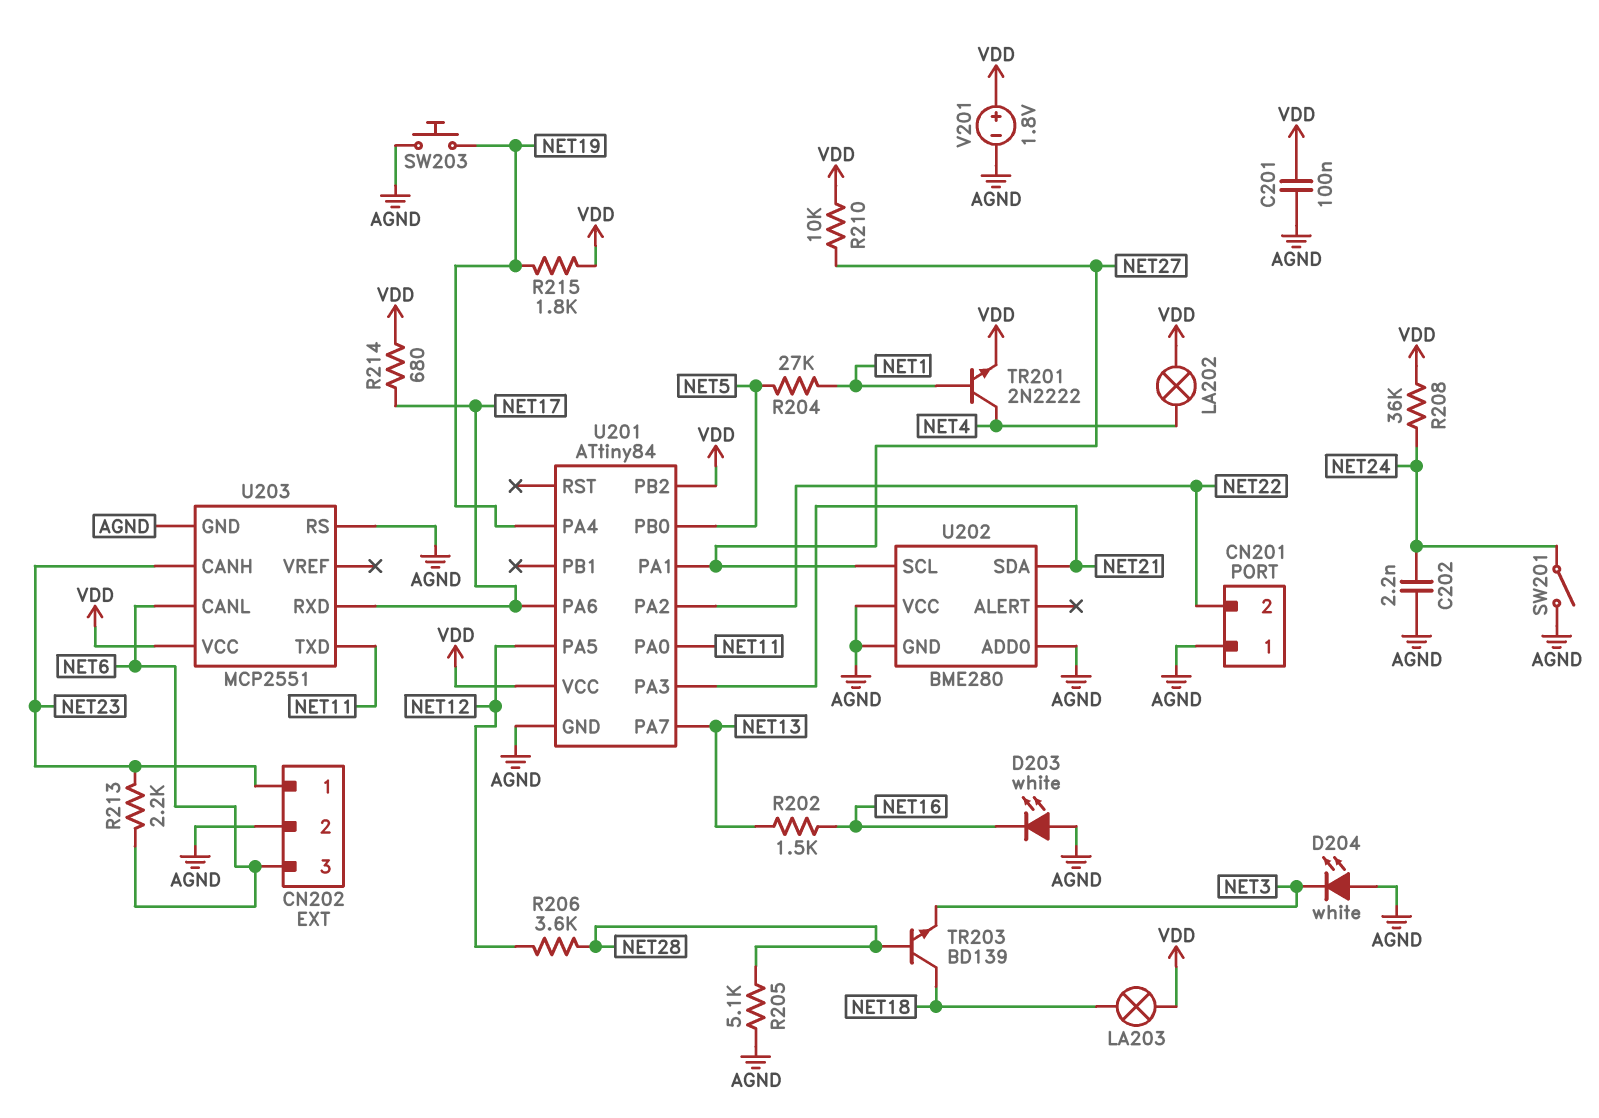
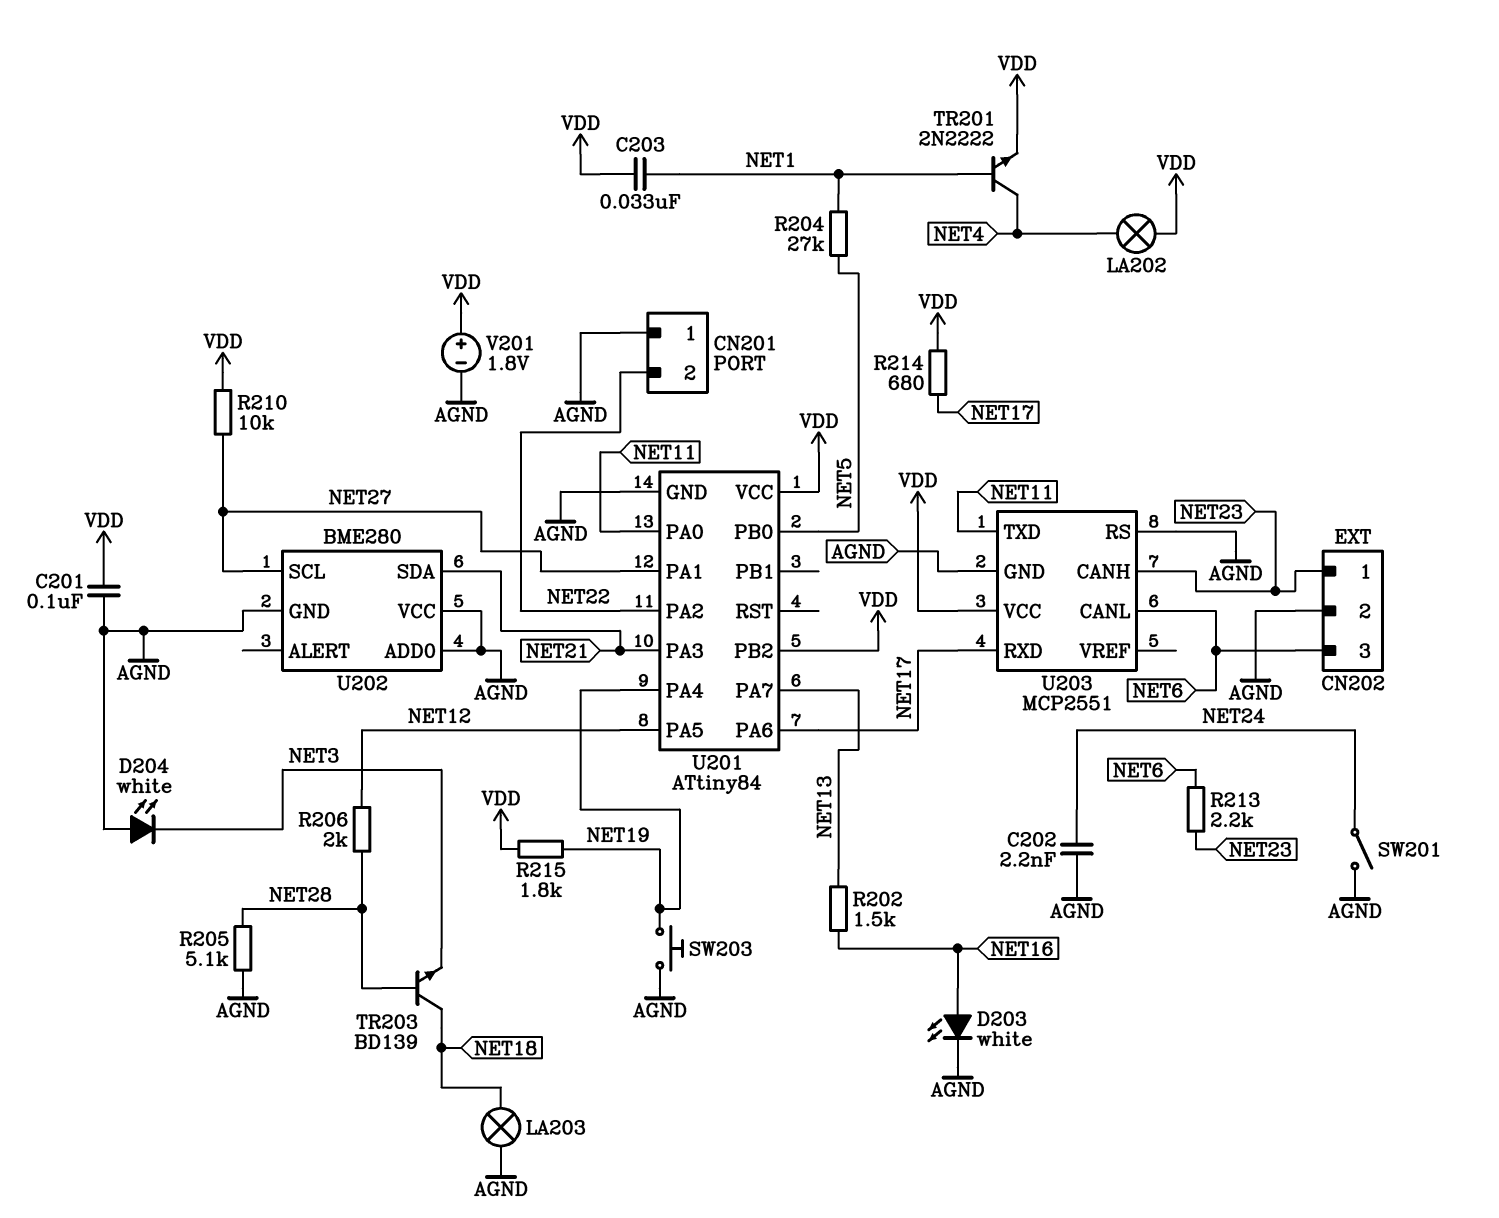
C203: none -> 33nF (NET1, VDD)
D203: LED white (A AGND, K NET16) -> LED white (A NET16, K AGND)
LA203: lamp (NET18, VDD) -> lamp (AGND, NET18)
R206: 3.6k (NET12, NET28) -> 2k (NET12, NET28)
R208: 36k (NET24, VDD) -> none

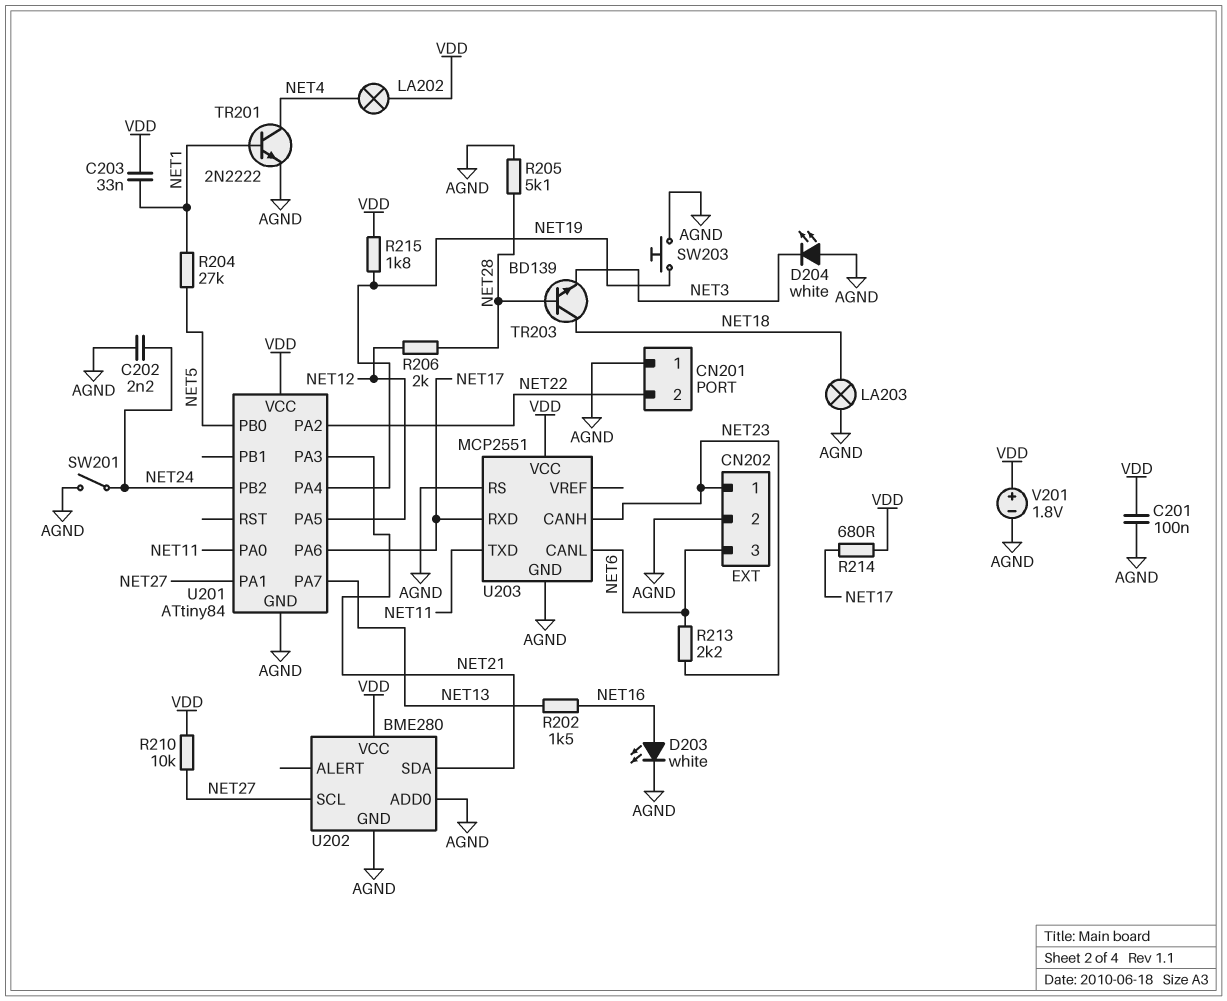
TR201: NPN 2N2222 (B NET1, C NET4, E VDD) -> NPN 2N2222 (B NET1, C NET4, E AGND)
U201 pin PB2: VDD -> NET24
U202 pin VCC: AGND -> VDD

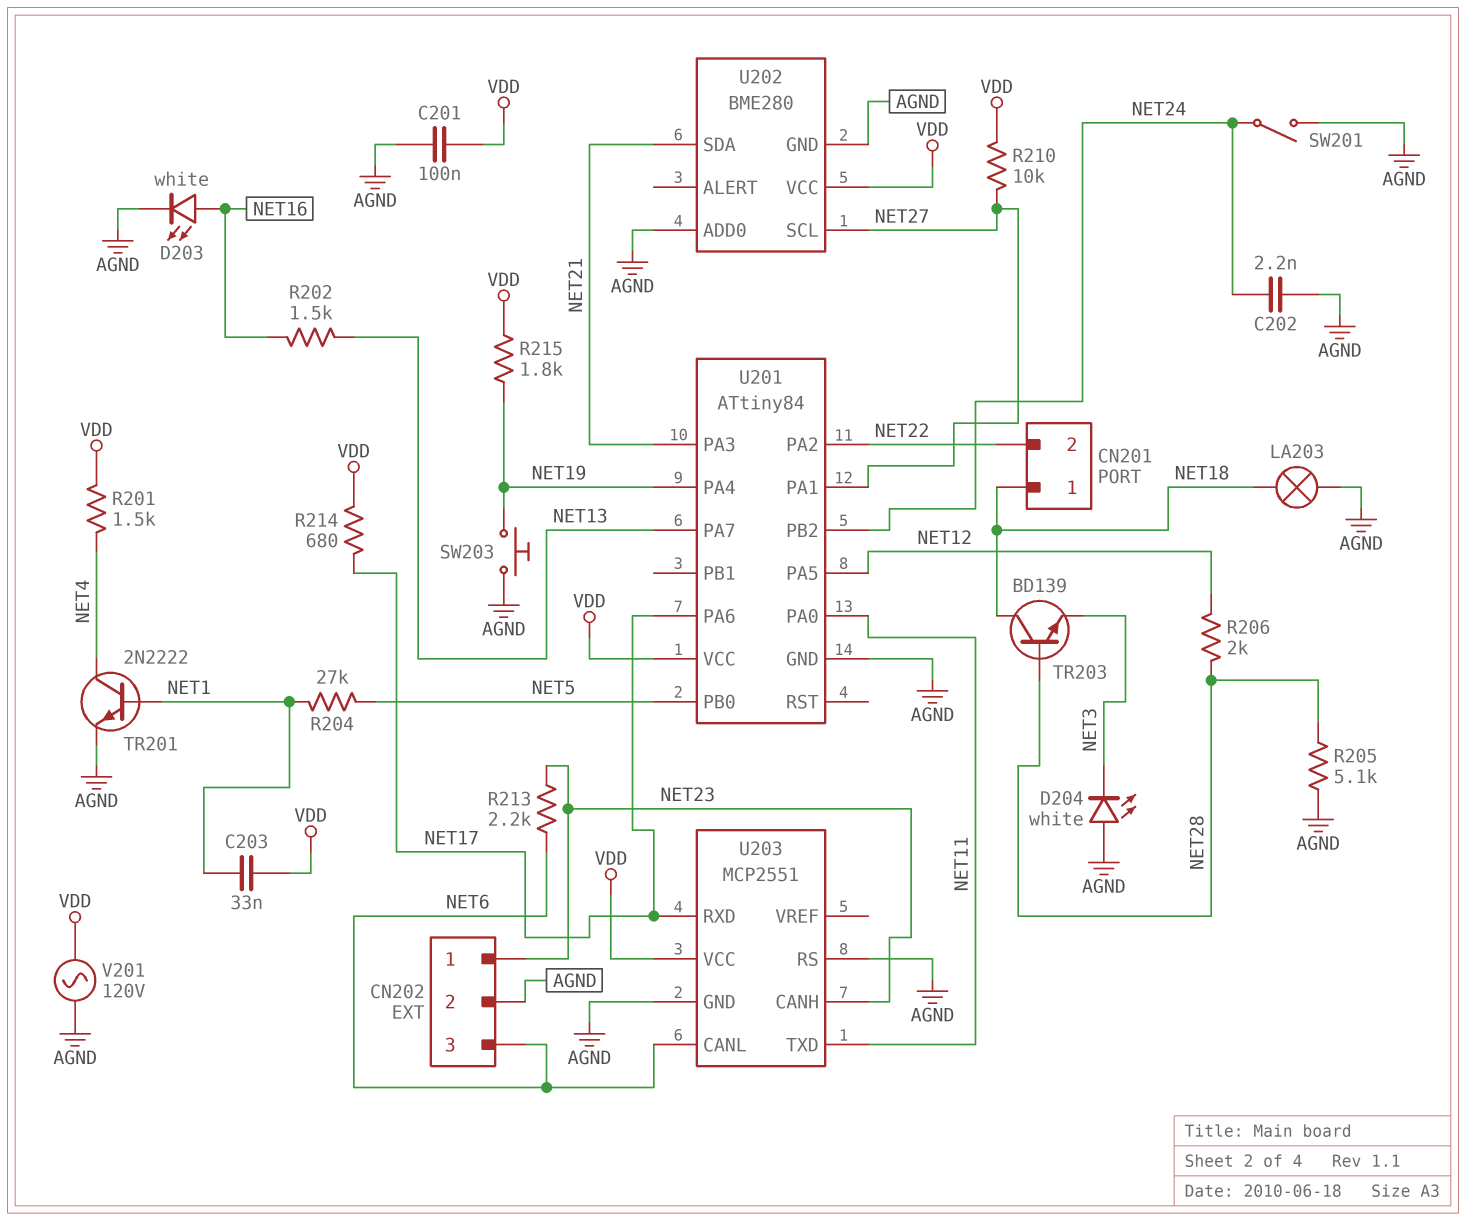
CN201 pin 1: AGND -> NET18
LA202: lamp (NET4, VDD) -> none
R201: none -> 1.5k (NET4, VDD)
V201: 1.8V (plus VDD, minus AGND) -> AC 120V (AGND, VDD)

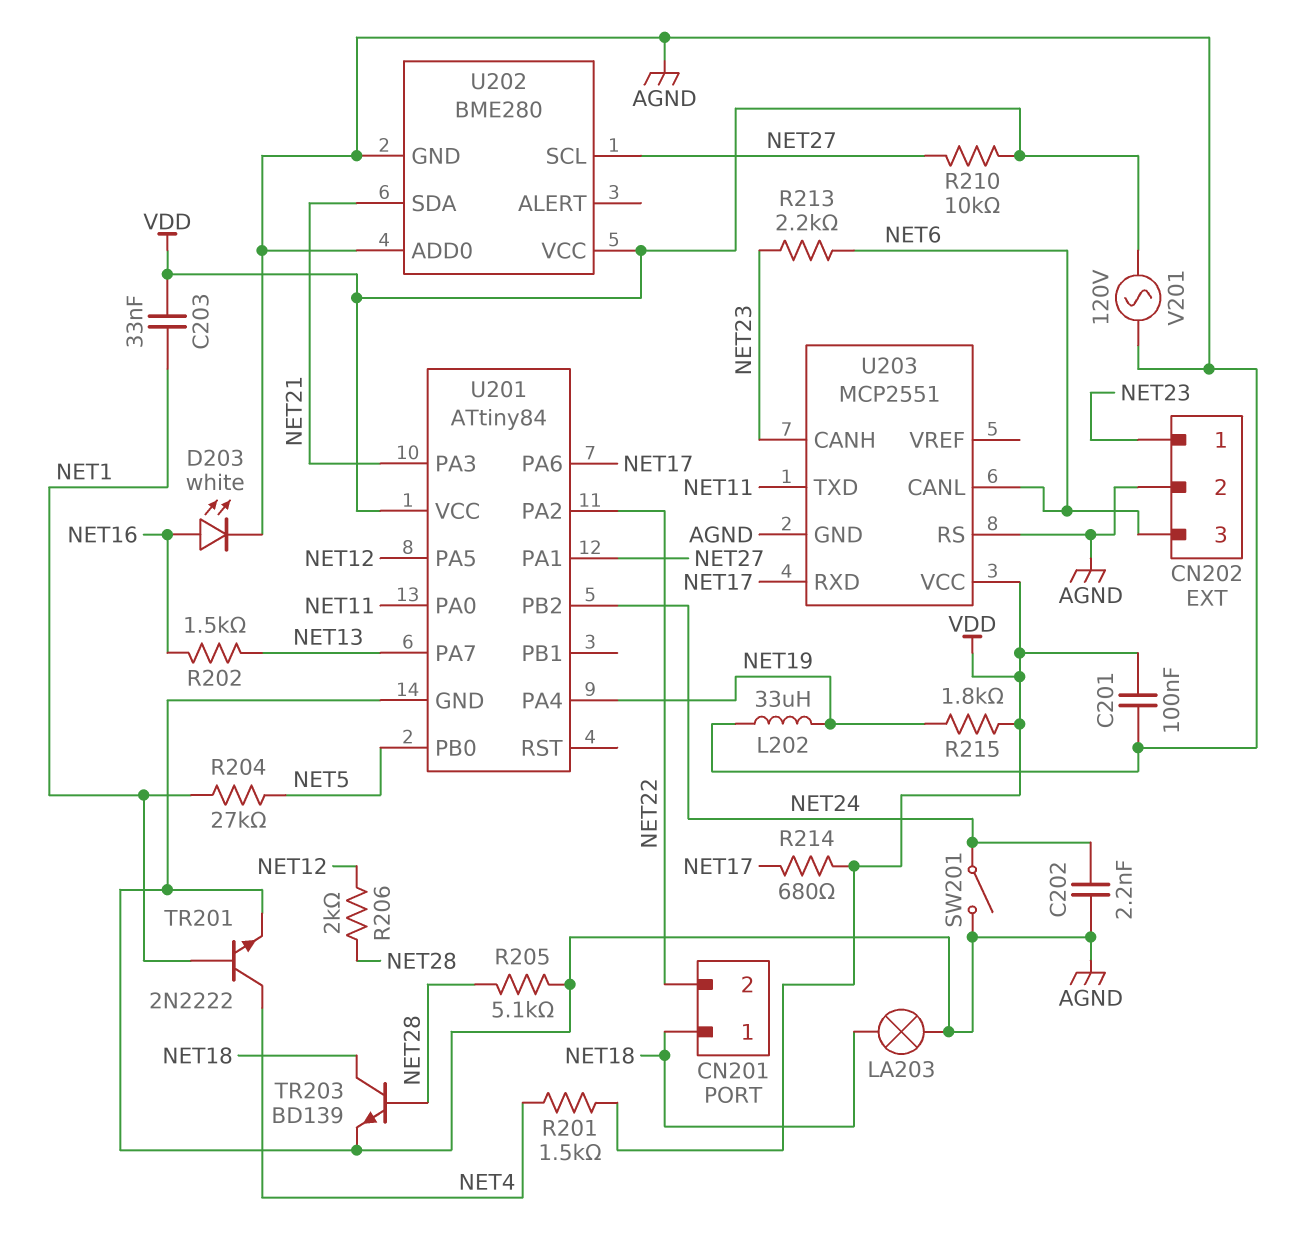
D204: LED white (A AGND, K NET3) -> none
L202: none -> 33uH (AGND, NET19)
SW203: button (AGND, NET19) -> none
TR203: NPN BD139 (B NET28, C NET18, E NET3) -> NPN BD139 (B NET28, C NET18, E AGND)

